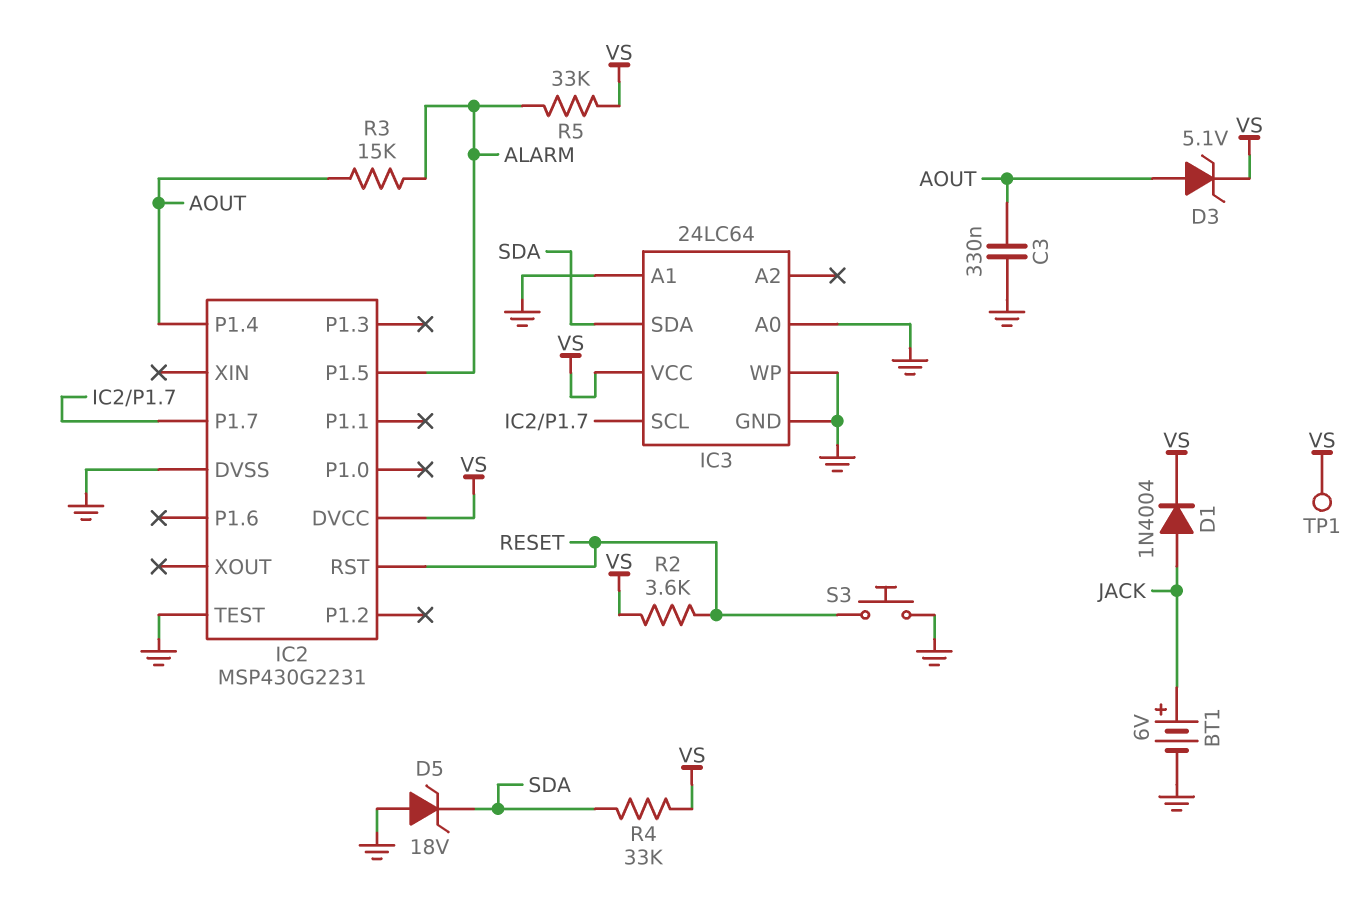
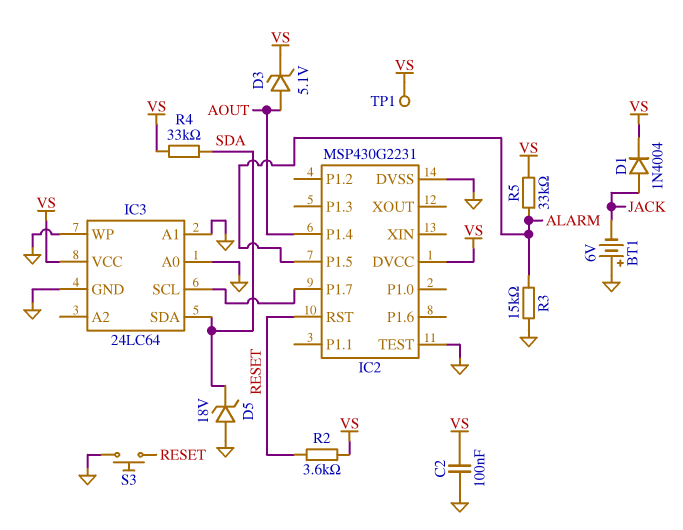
BT1: 6V (plus JACK, minus GND) -> 6V (plus GND, minus JACK)
C2: none -> 100nF (GND, VS)
C3: 330nF (AOUT, GND) -> none
R3: 15k (ALARM, AOUT) -> 15k (ALARM, GND)

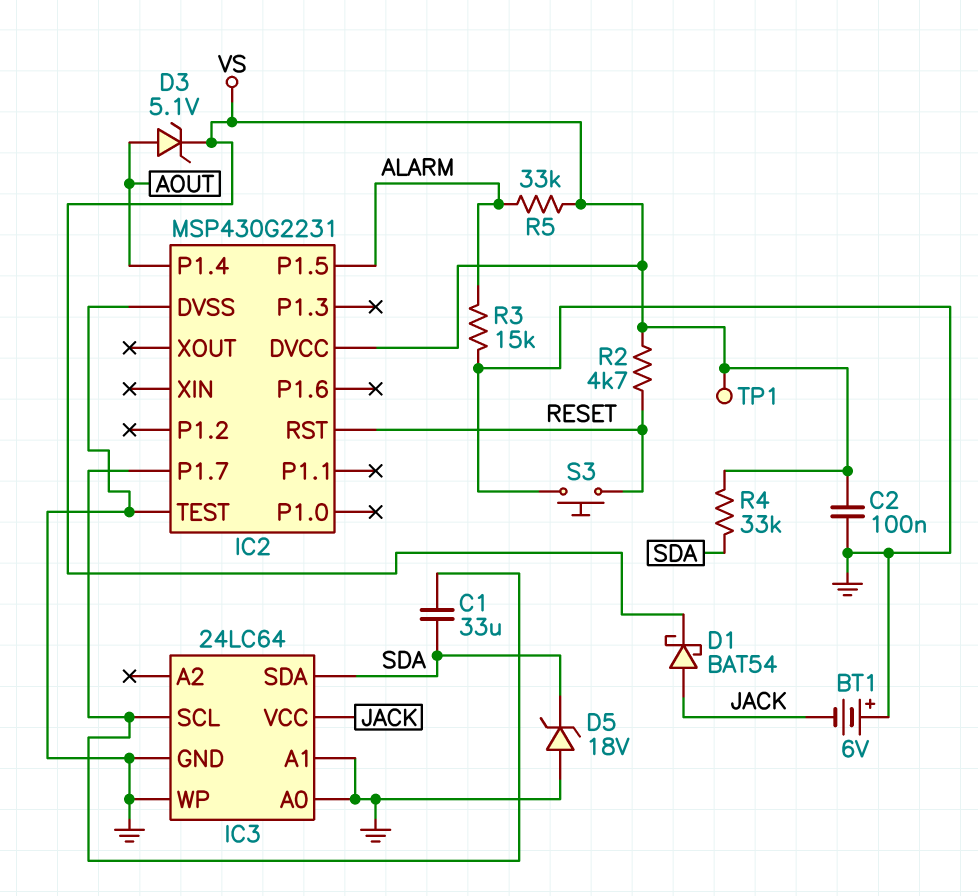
C1: none -> 33uF (IC2/P1.7, SDA)
D1: diode 1N4004 (A JACK, K VS) -> schottky BAT54 (A JACK, K VS)
IC3 pin VCC: VS -> JACK
R2: 3.6k (RESET, VS) -> 4.7k (RESET, VS)

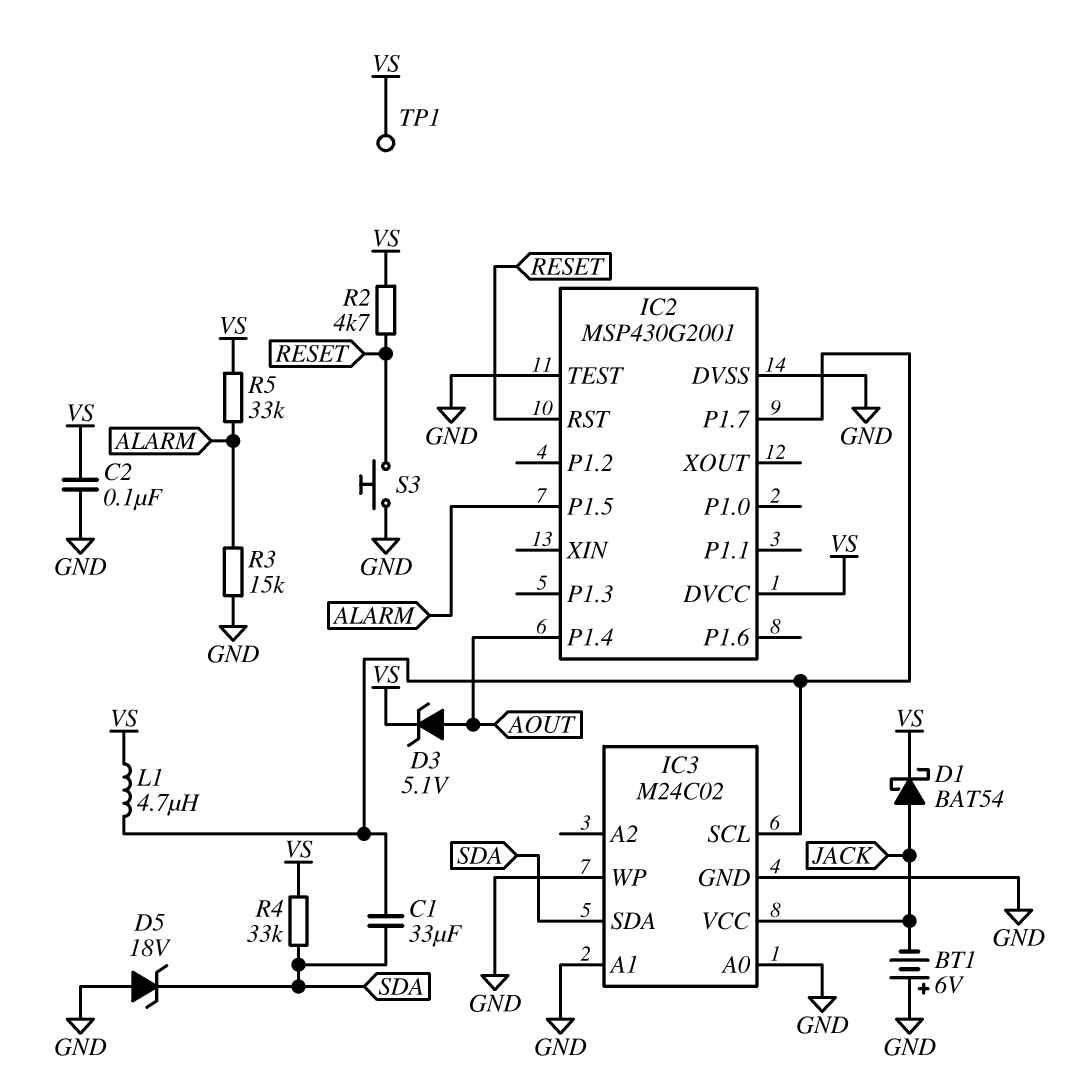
IC2: MSP430G2231 -> MSP430G2001
IC3: 24LC64 -> M24C02
L1: none -> 4.7uH (IC2/P1.7, VS)

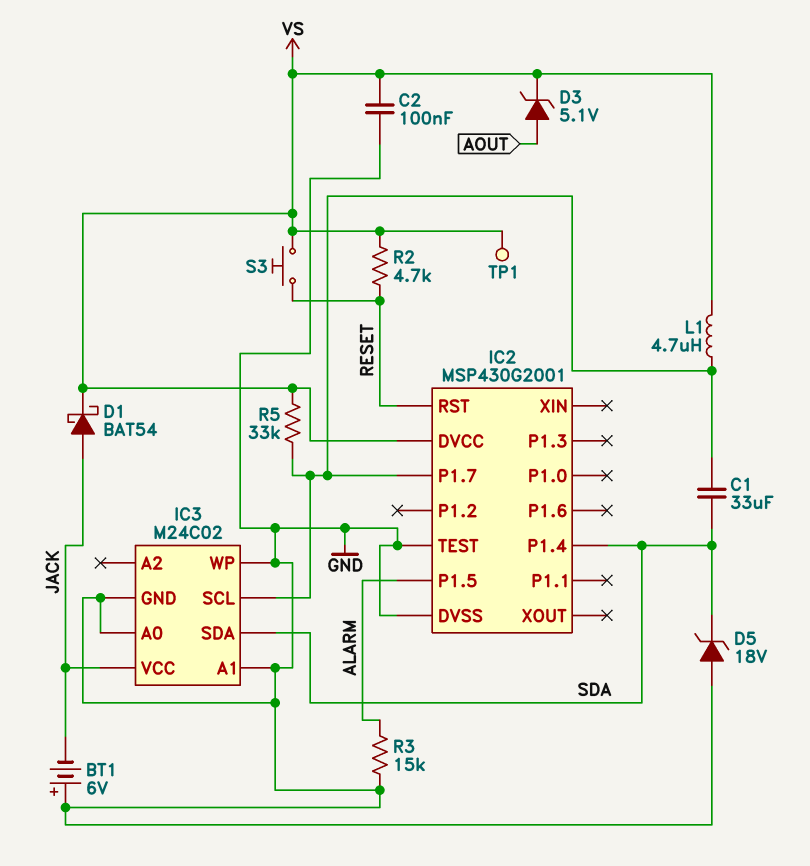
IC2 pin P1.4: AOUT -> SDA
R4: 33k (SDA, VS) -> none
R5: 33k (ALARM, VS) -> 33k (IC2/P1.7, VS)
S3: button (GND, RESET) -> button (RESET, VS)

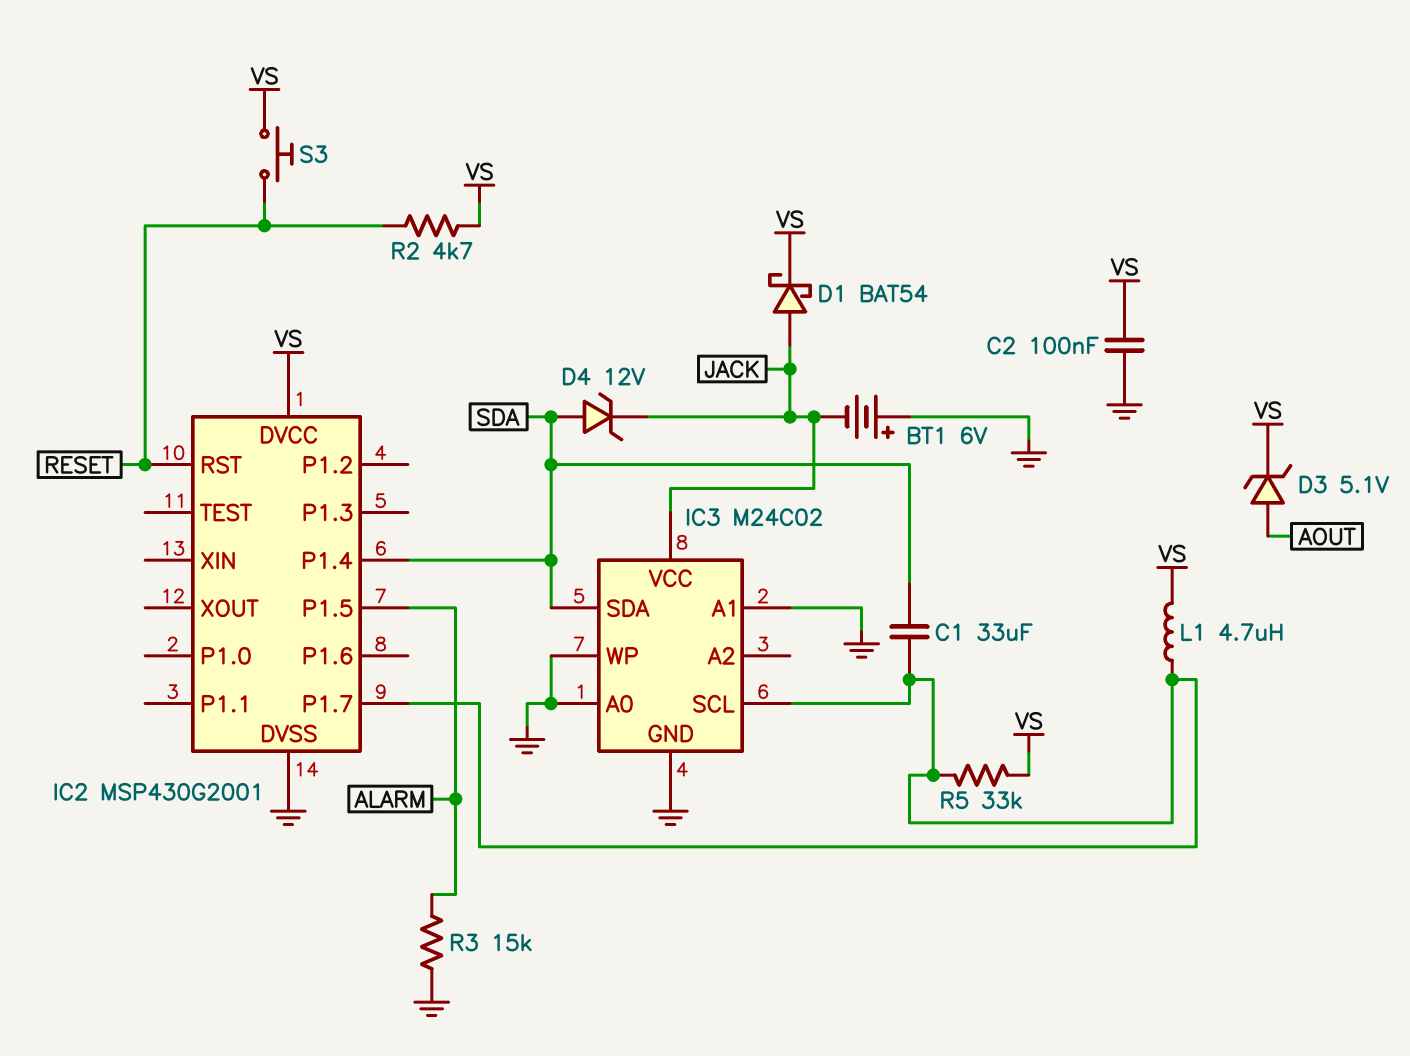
D4: none -> zener 12V (A SDA, K JACK)
D5: zener 18V (A GND, K SDA) -> none
IC2 pin TEST: GND -> none
TP1: test point (VS) -> none

